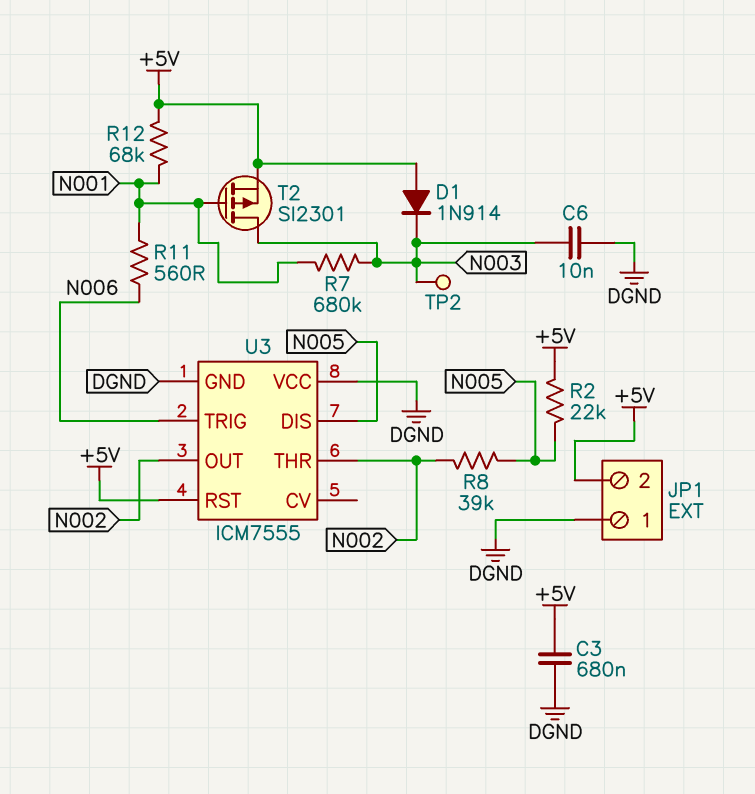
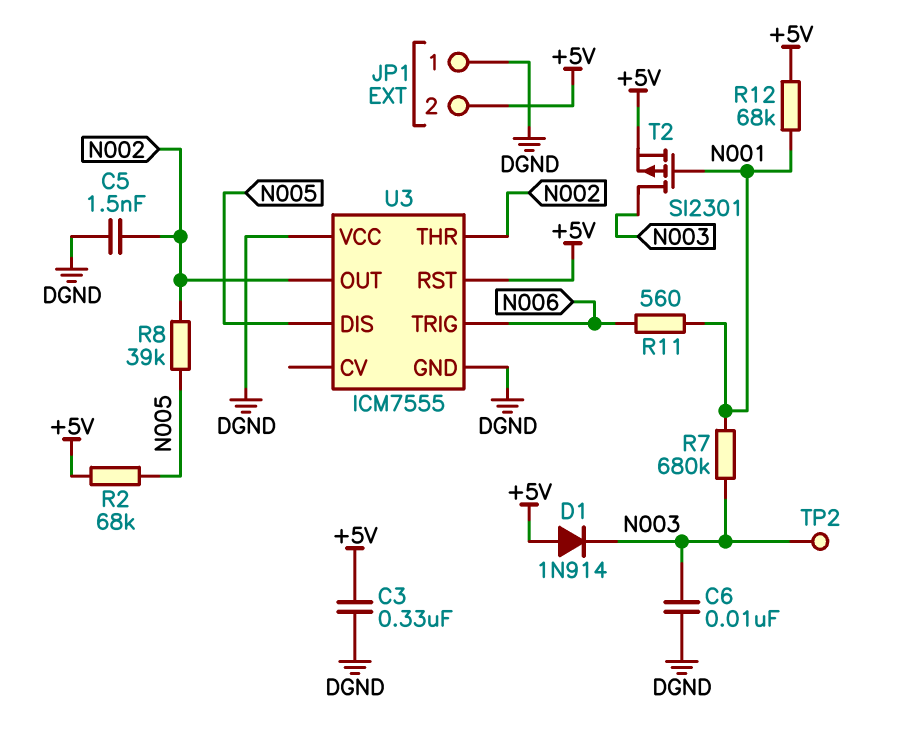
C3: 680nF (+5V, DGND) -> 330nF (+5V, DGND)
C5: none -> 1.5nF (DGND, N002)
R2: 22k (+5V, N005) -> 68k (+5V, N005)

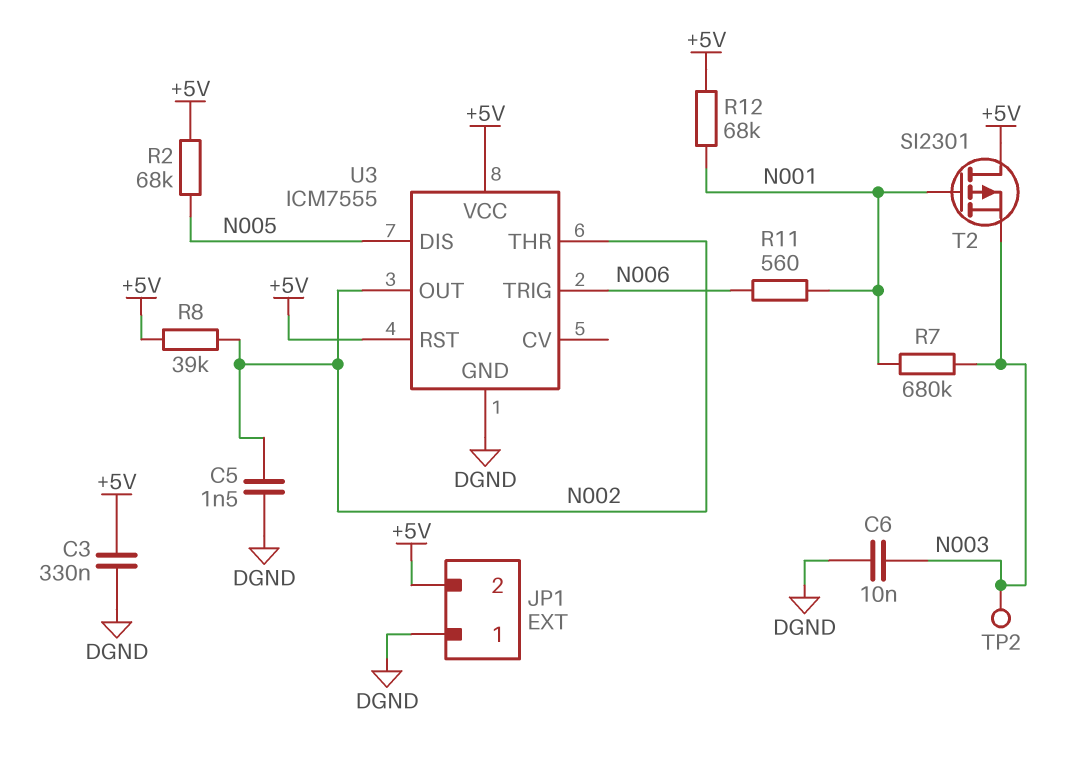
D1: diode 1N914 (A +5V, K N003) -> none
R8: 39k (N002, N005) -> 39k (+5V, N002)
T2: PMOS SI2301 (G N001, D N003, S +5V) -> PMOS SI2301 (G N001, D +5V, S N003)
U3 pin VCC: DGND -> +5V

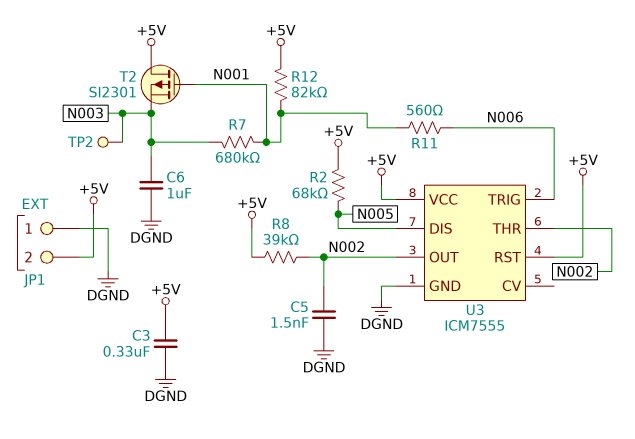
C6: 10nF (DGND, N003) -> 1uF (DGND, N003)
R12: 68k (+5V, N001) -> 82k (+5V, N001)

